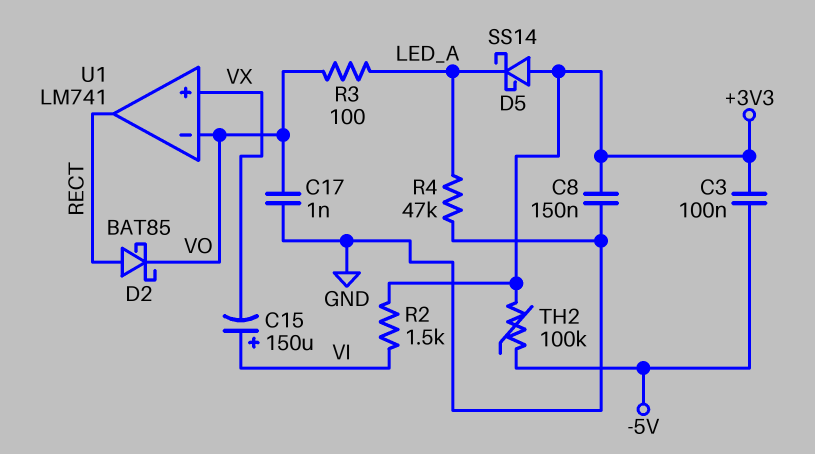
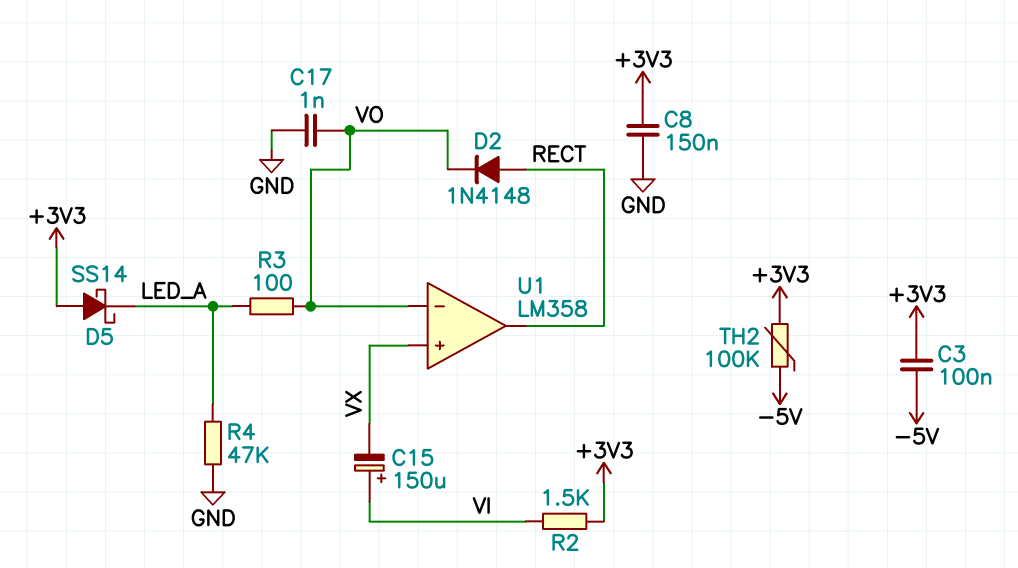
D2: schottky BAT85 (A RECT, K VO) -> diode 1N4148 (A RECT, K VO)
U1: LM741 -> LM358

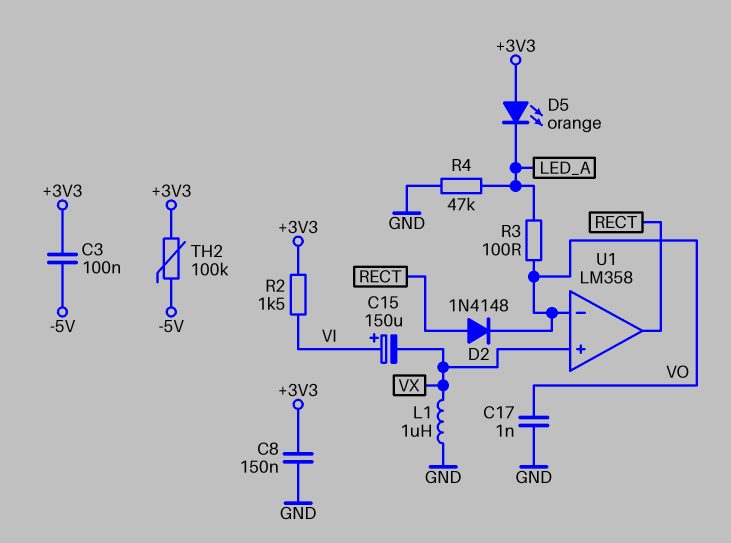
D5: schottky SS14 (A +3V3, K LED_A) -> LED orange (A +3V3, K LED_A)
L1: none -> 1uH (GND, VX)

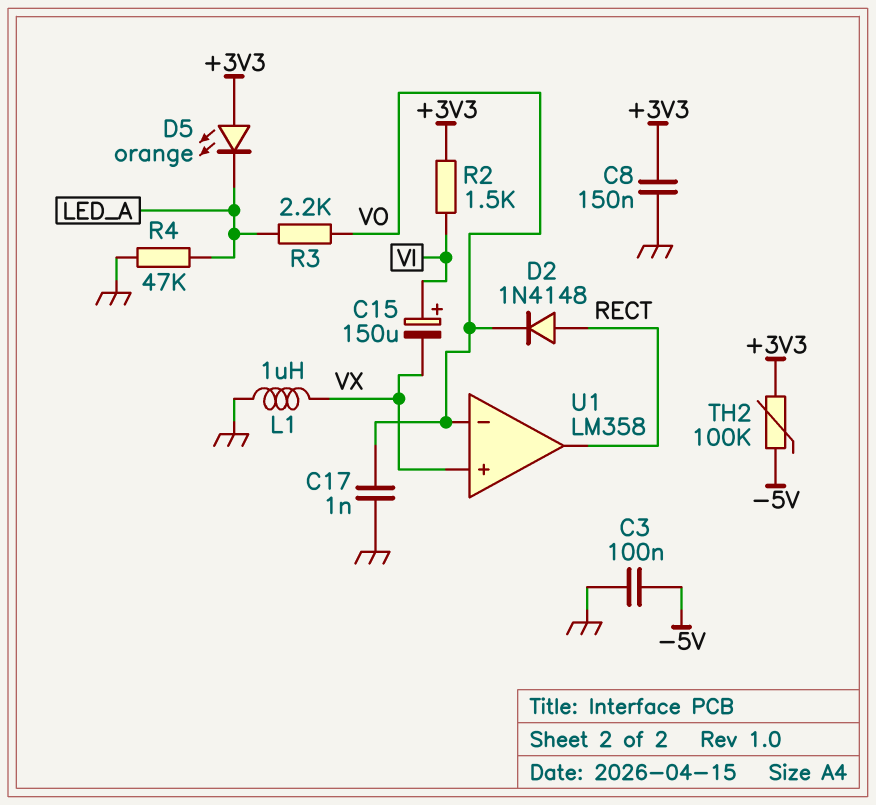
C3: 100nF (+3V3, -5V) -> 100nF (-5V, GND)
R3: 100 (LED_A, VO) -> 2.2k (LED_A, VO)

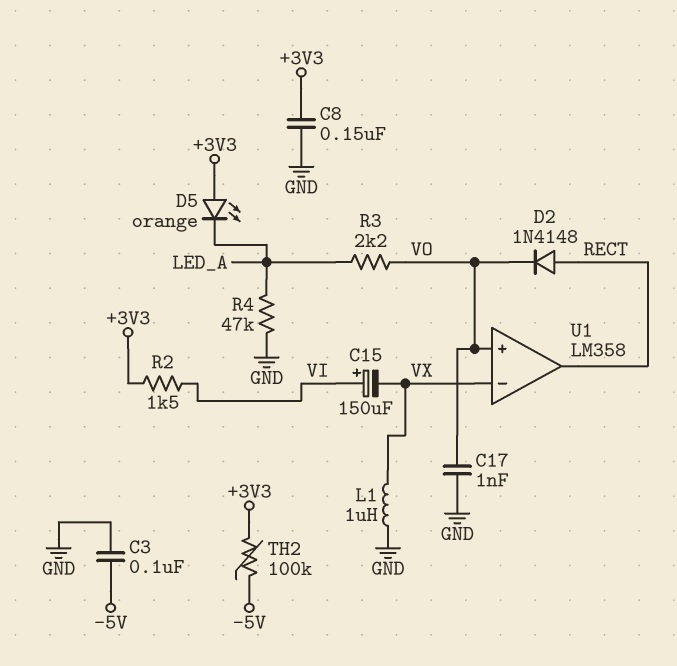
U1 pin in+: VX -> VO
U1 pin in-: VO -> VX

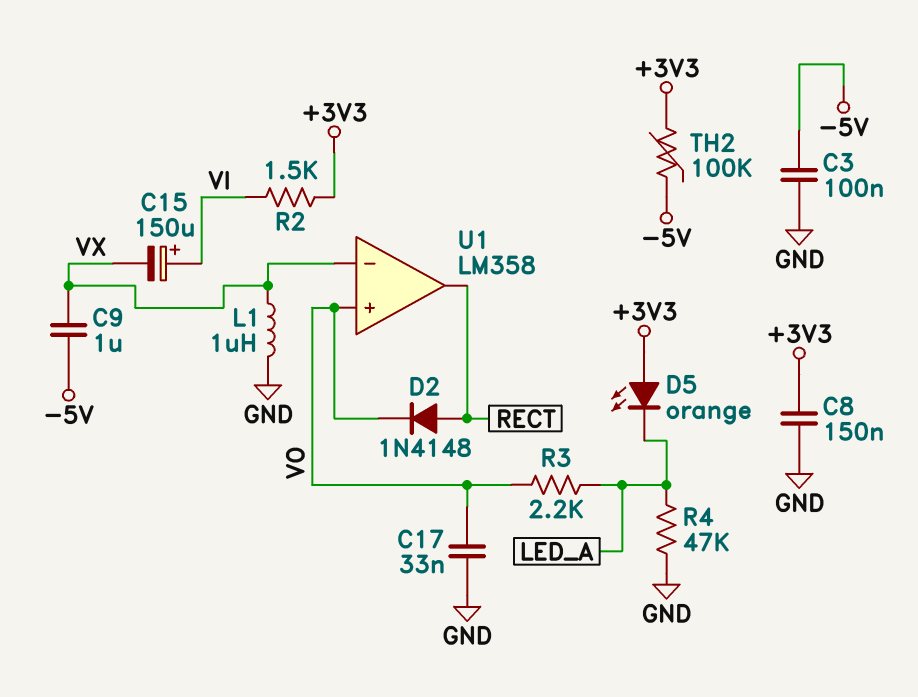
C9: none -> 1uF (-5V, VX)
C17: 1nF (GND, VO) -> 33nF (GND, VO)

